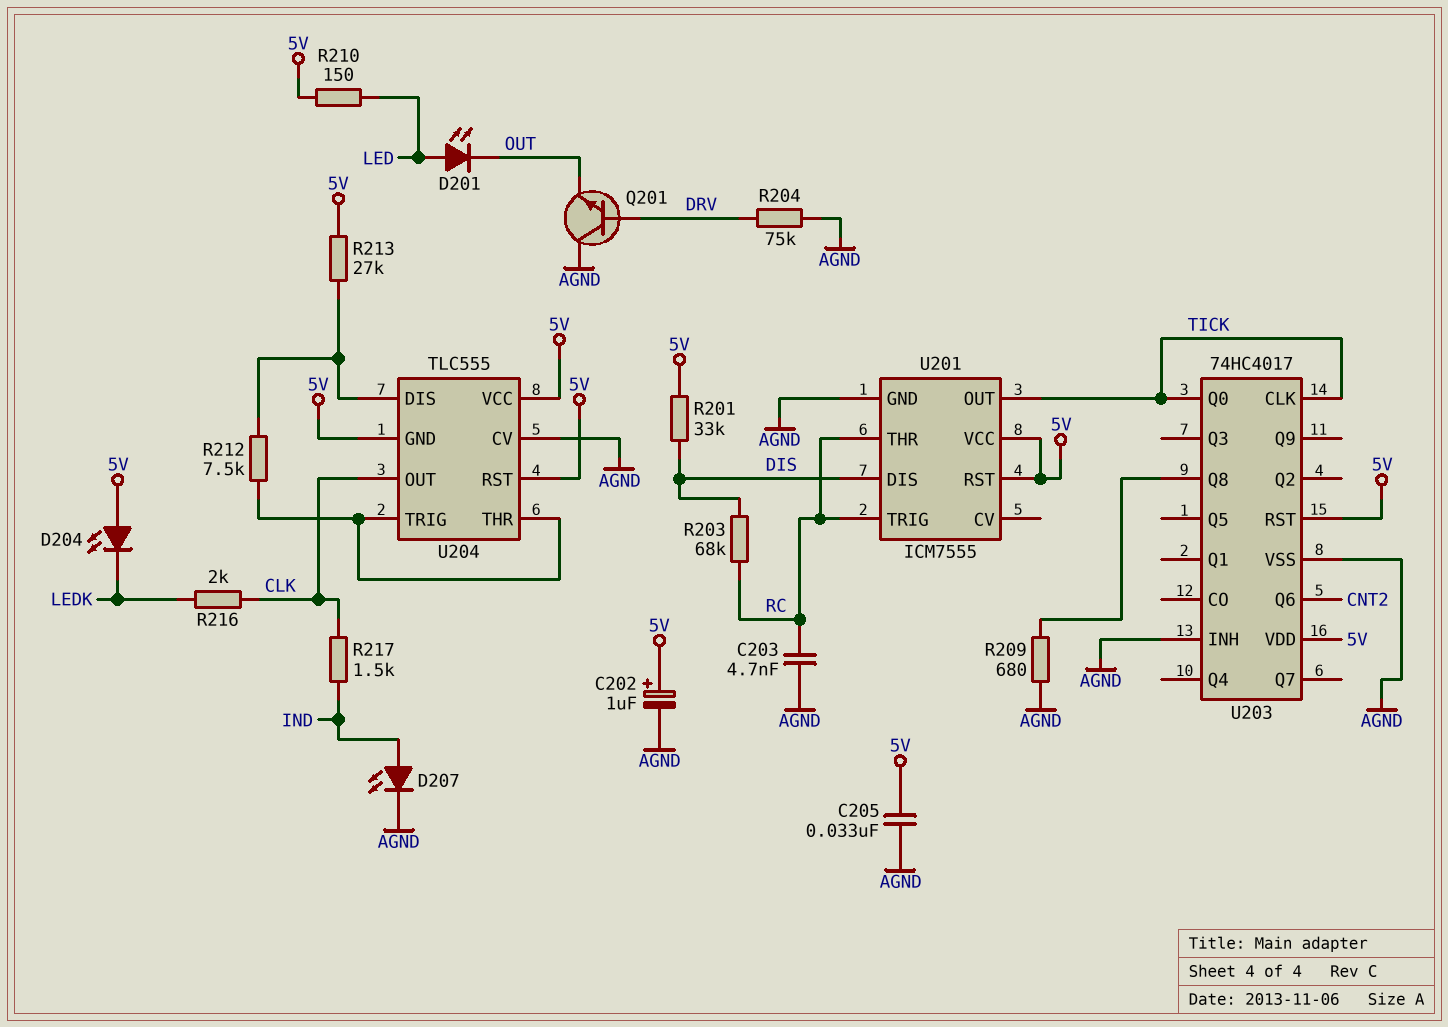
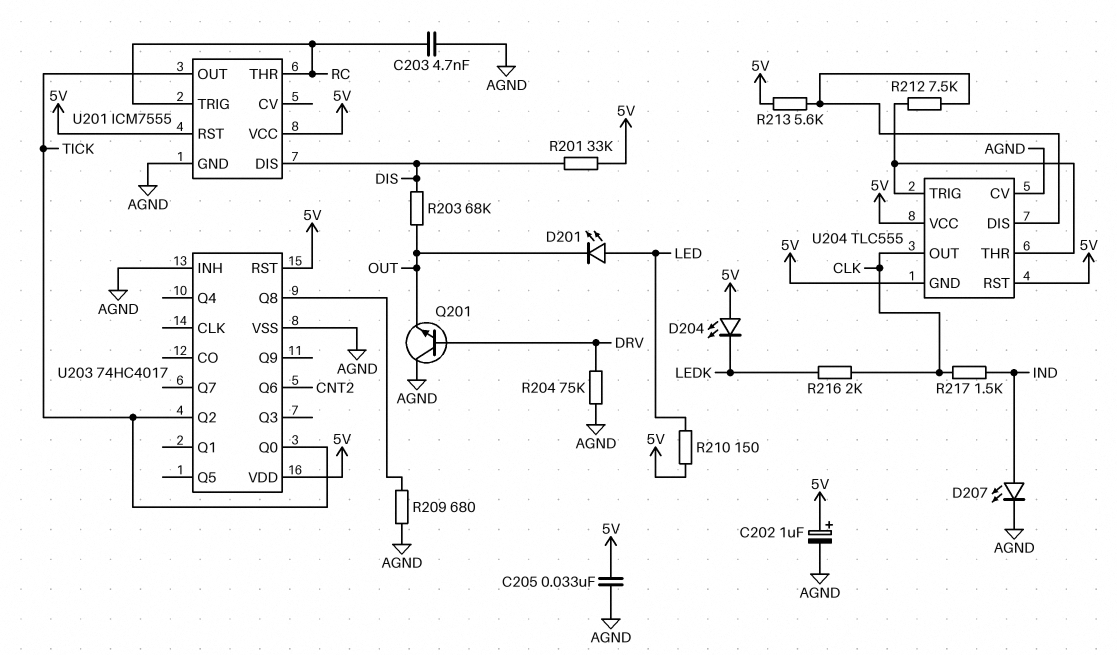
R203: 68k (DIS, RC) -> 68k (DIS, OUT)
R213: 27k (5V, U204/DIS) -> 5.6k (5V, U204/DIS)
U203 pin CLK: TICK -> none
U203 pin Q2: none -> TICK

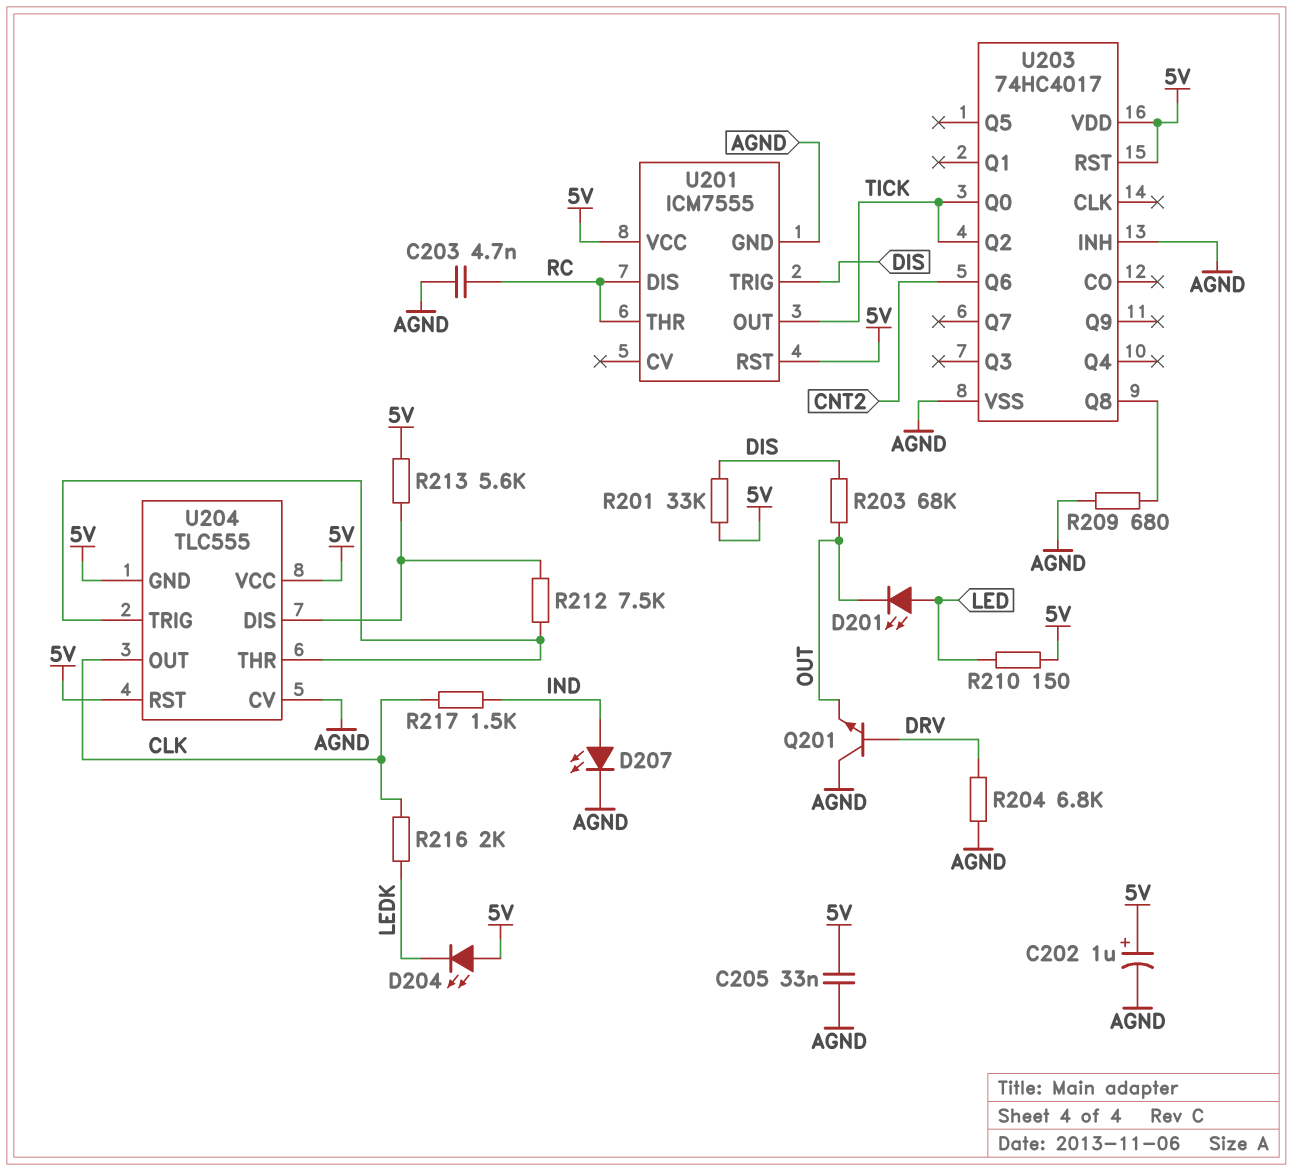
R204: 75k (AGND, DRV) -> 6.8k (AGND, DRV)
U201 pin DIS: DIS -> RC
U201 pin TRIG: RC -> DIS

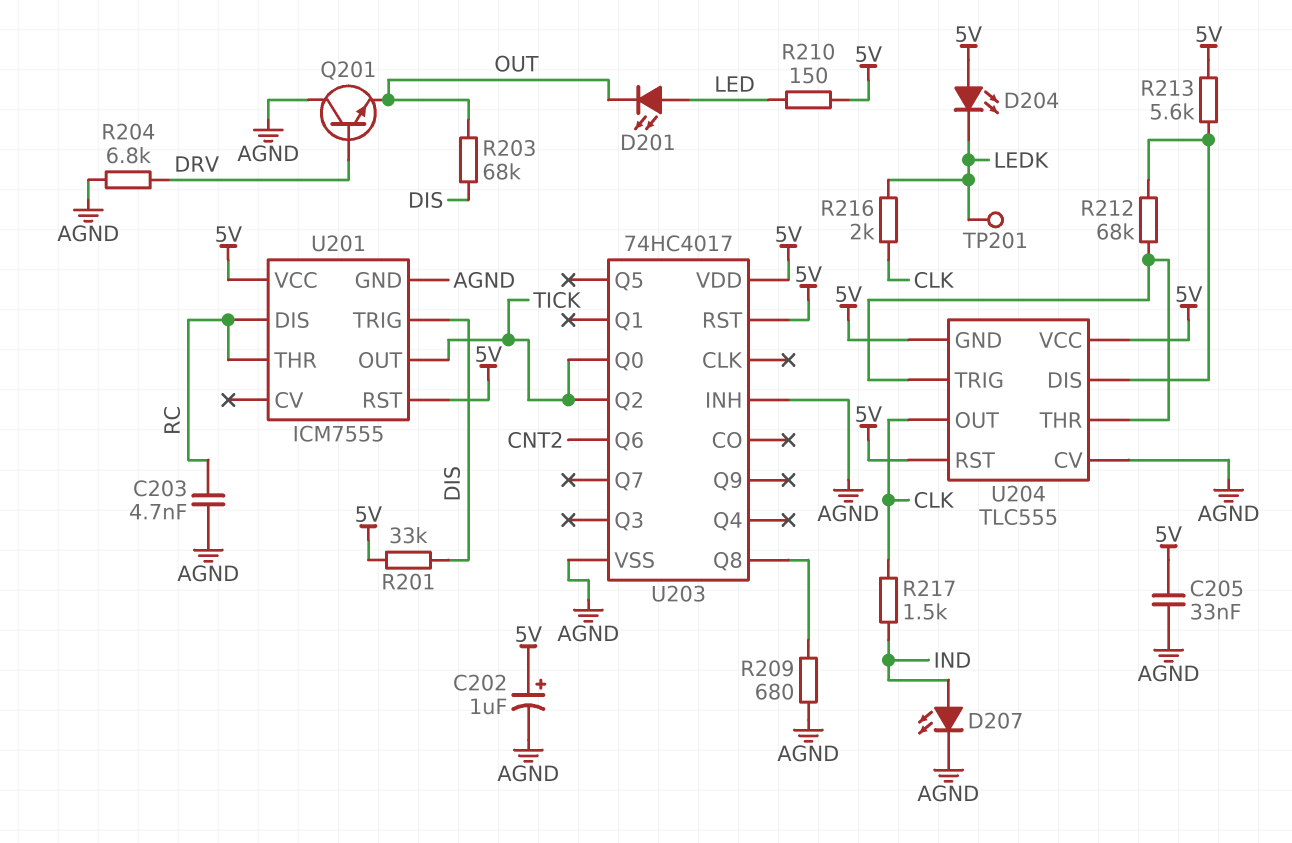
R212: 7.5k (U204/DIS, U204/THR) -> 68k (U204/DIS, U204/THR)
TP201: none -> test point (LEDK)

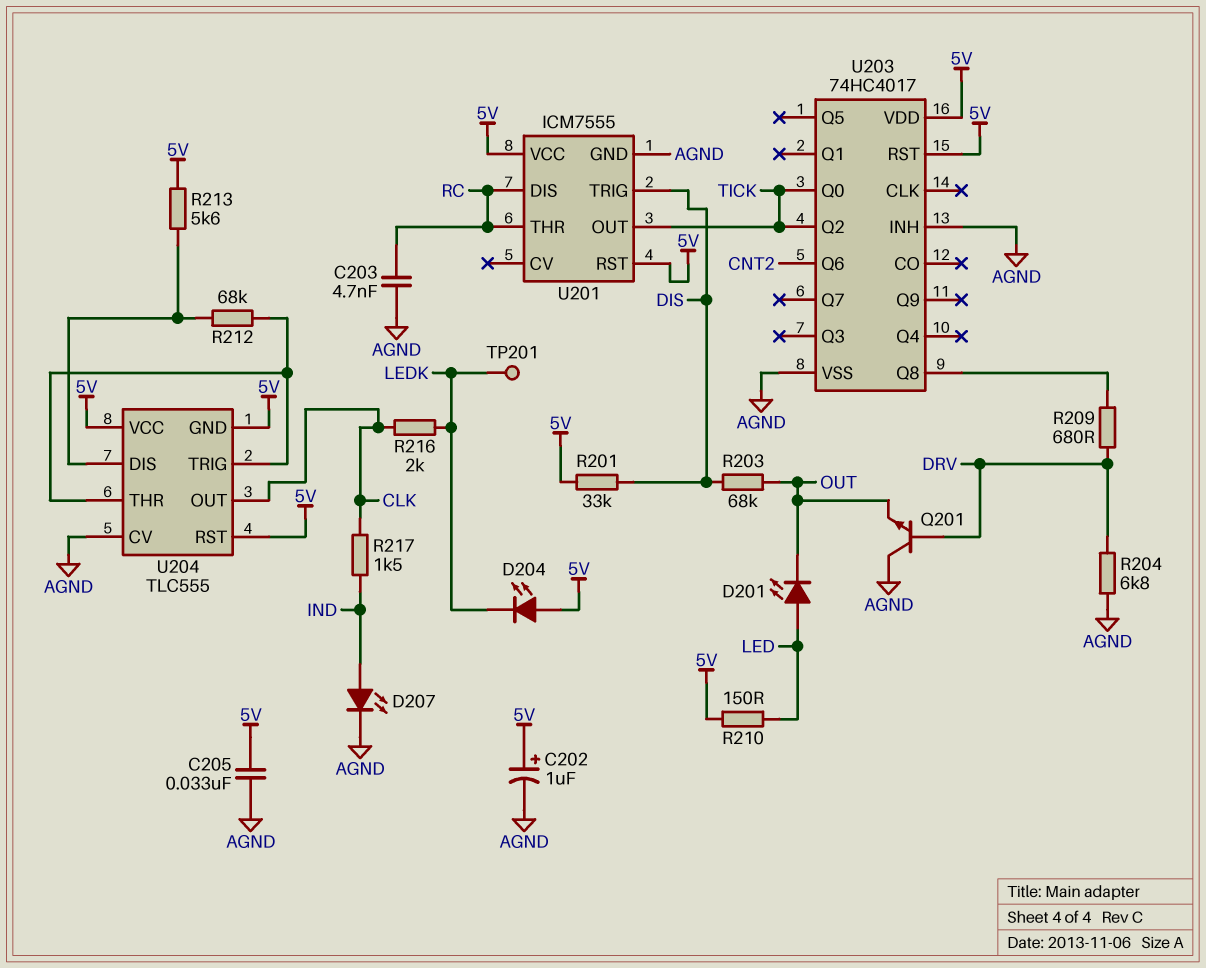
R209: 680 (AGND, U203/Q8) -> 680 (DRV, U203/Q8)

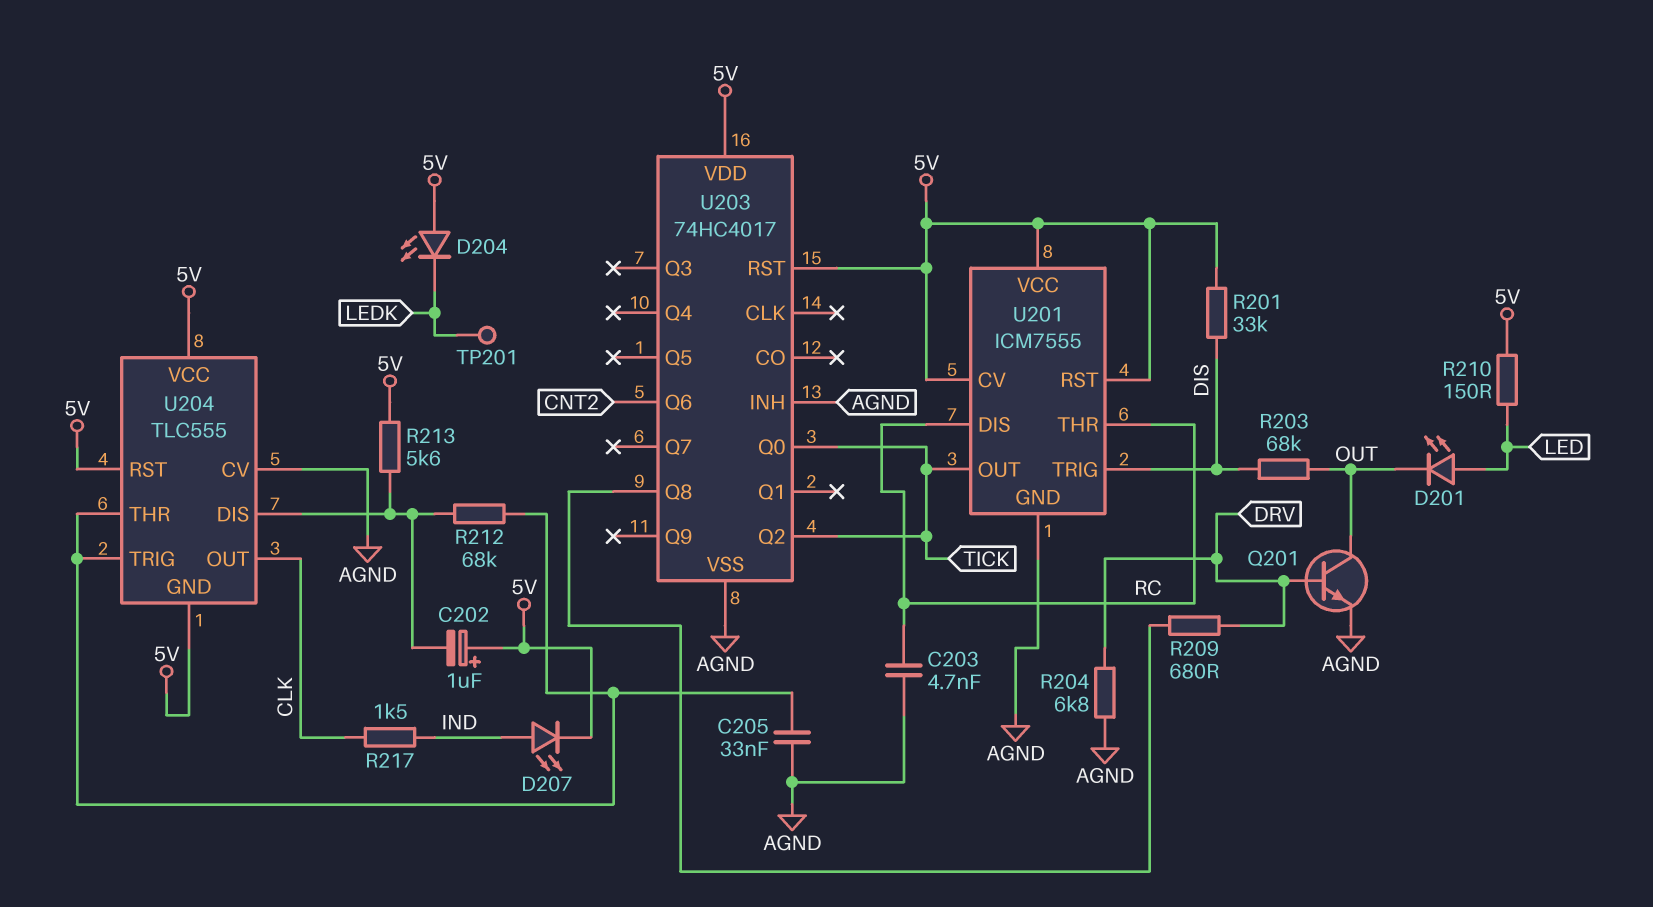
C202: 1uF (plus 5V, minus AGND) -> 1uF (plus 5V, minus U204/DIS)
C205: 33nF (5V, AGND) -> 33nF (AGND, U204/THR)
D207: LED (A IND, K AGND) -> LED (A IND, K 5V)
Q201: NPN (B DRV, C AGND, E OUT) -> NPN (B DRV, C OUT, E AGND)
R216: 2k (CLK, LEDK) -> none
U201 pin CV: none -> 5V

